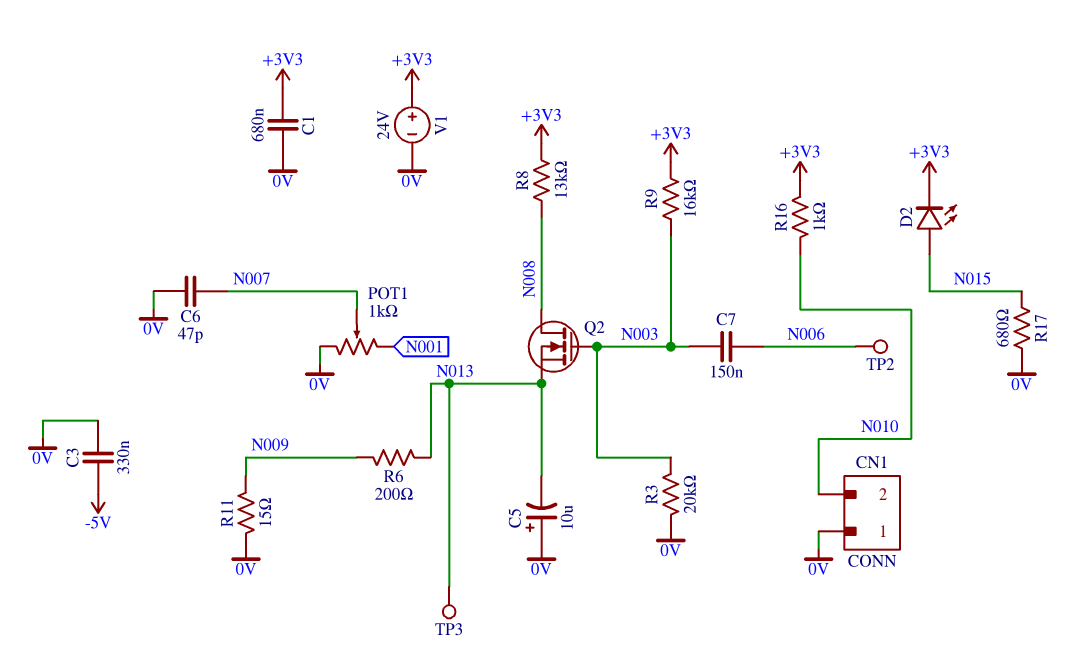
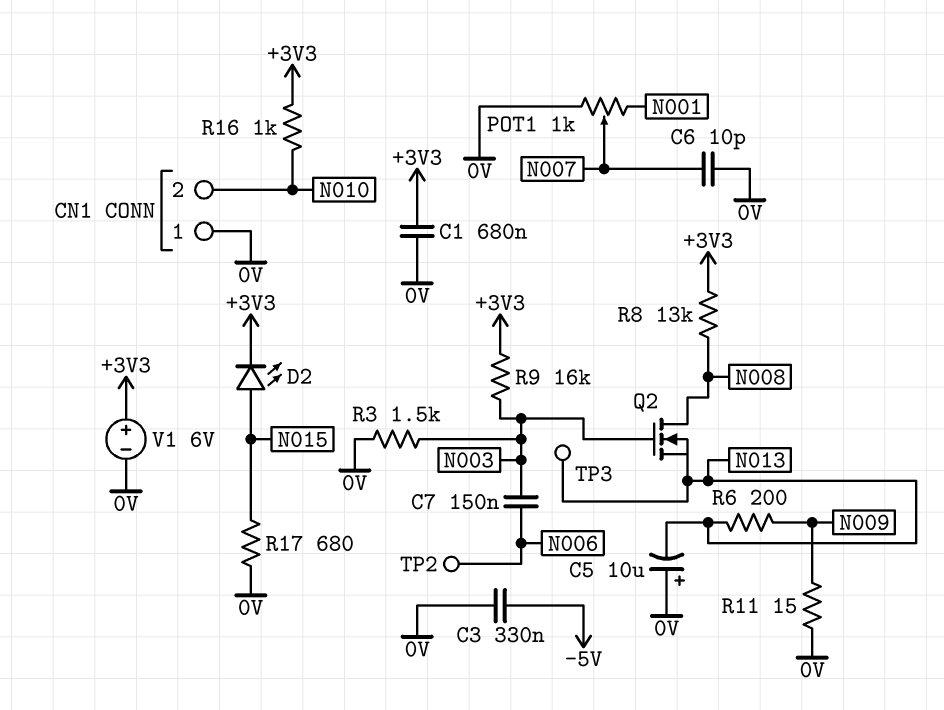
C6: 47pF (0V, N007) -> 10pF (0V, N007)
R3: 20k (0V, N003) -> 1.5k (0V, N003)
V1: 24V (plus +3V3, minus 0V) -> 6V (plus +3V3, minus 0V)

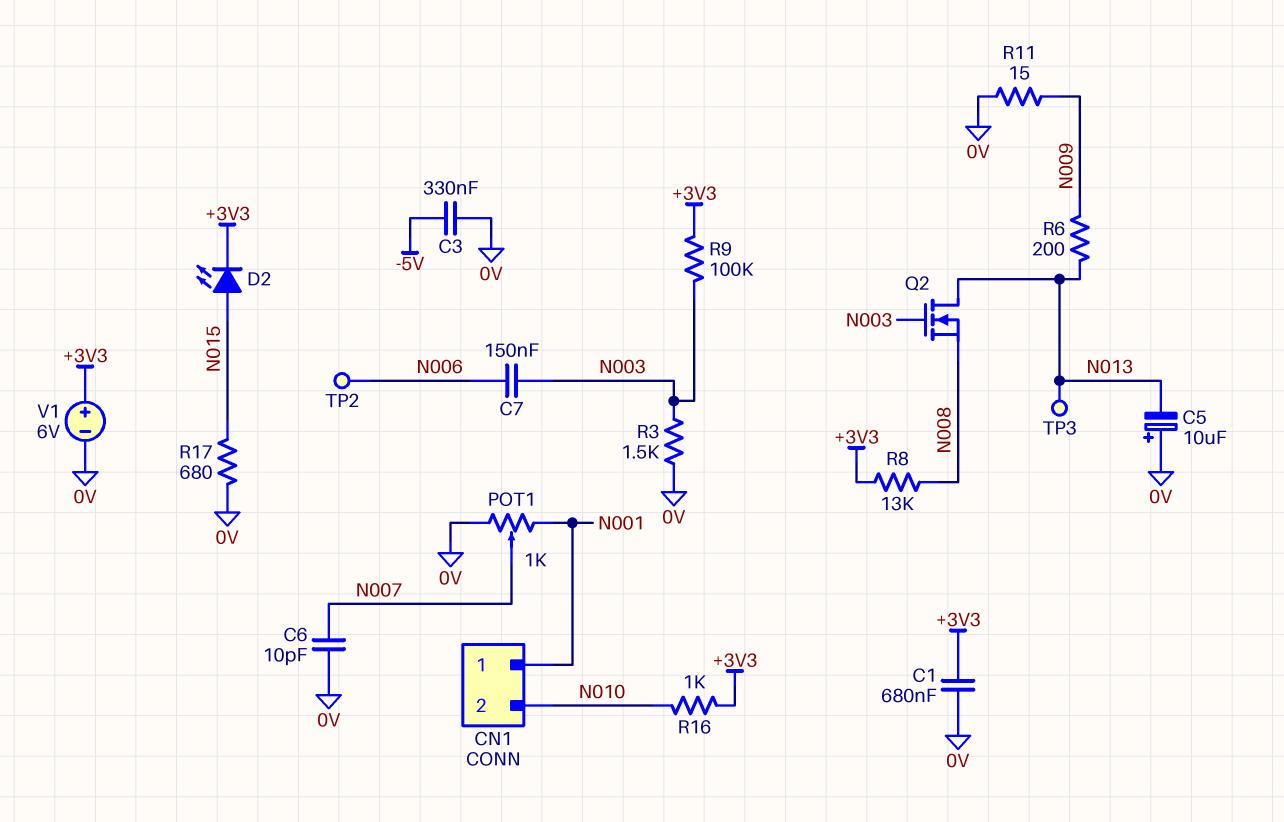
CN1 pin 1: 0V -> N001
Q2: NMOS (G N003, D N008, S N013) -> NMOS (G N003, D N013, S N008)
R9: 16k (+3V3, N003) -> 100k (+3V3, N003)

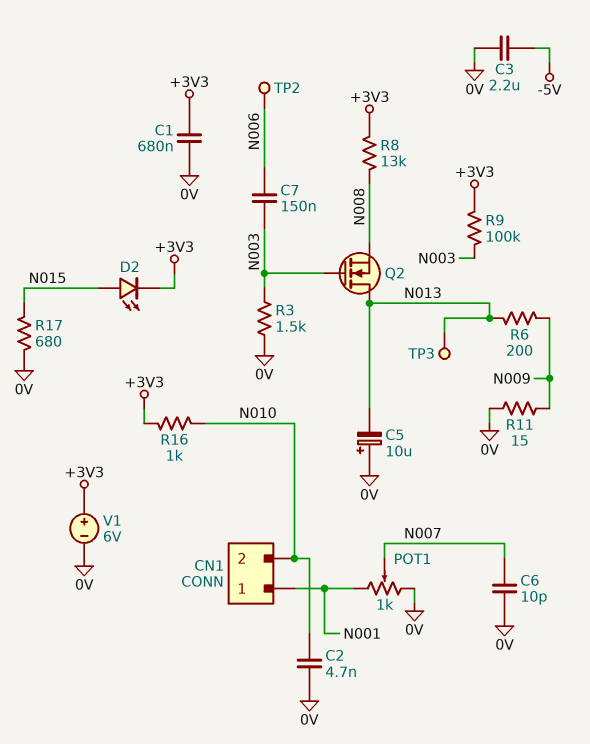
C2: none -> 4.7nF (0V, N010)
C3: 330nF (-5V, 0V) -> 2.2uF (-5V, 0V)

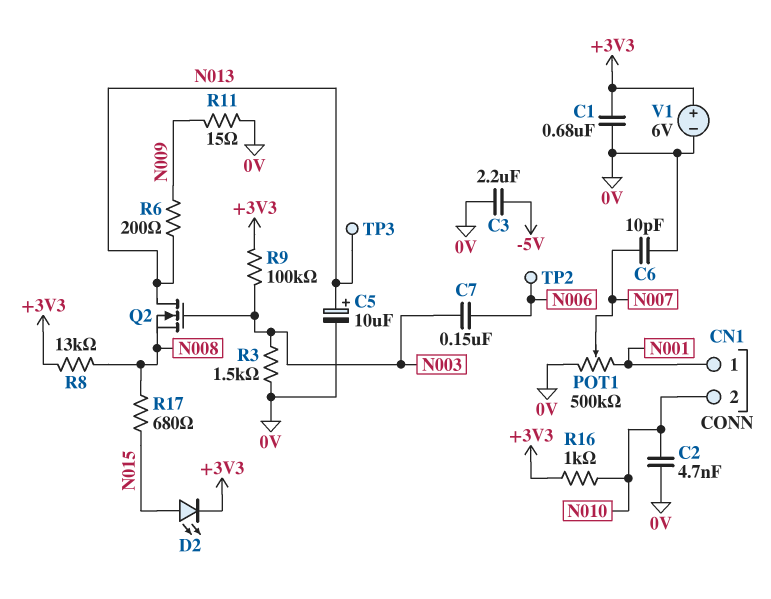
C5: 10uF (plus 0V, minus N013) -> 10uF (plus N013, minus 0V)
POT1: 1k (0V, N001, wiper N007) -> 500k (0V, N001, wiper N007)
R17: 680 (0V, N015) -> 680 (N008, N015)

